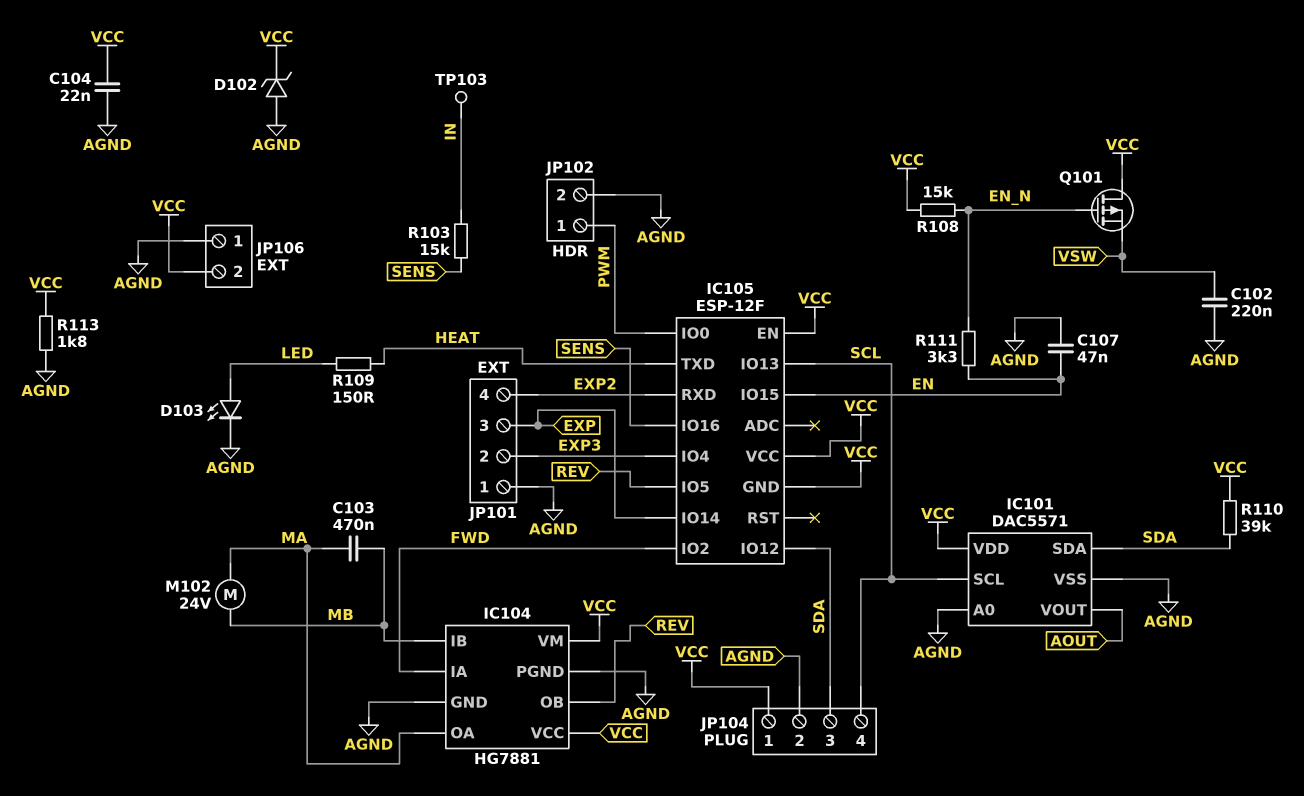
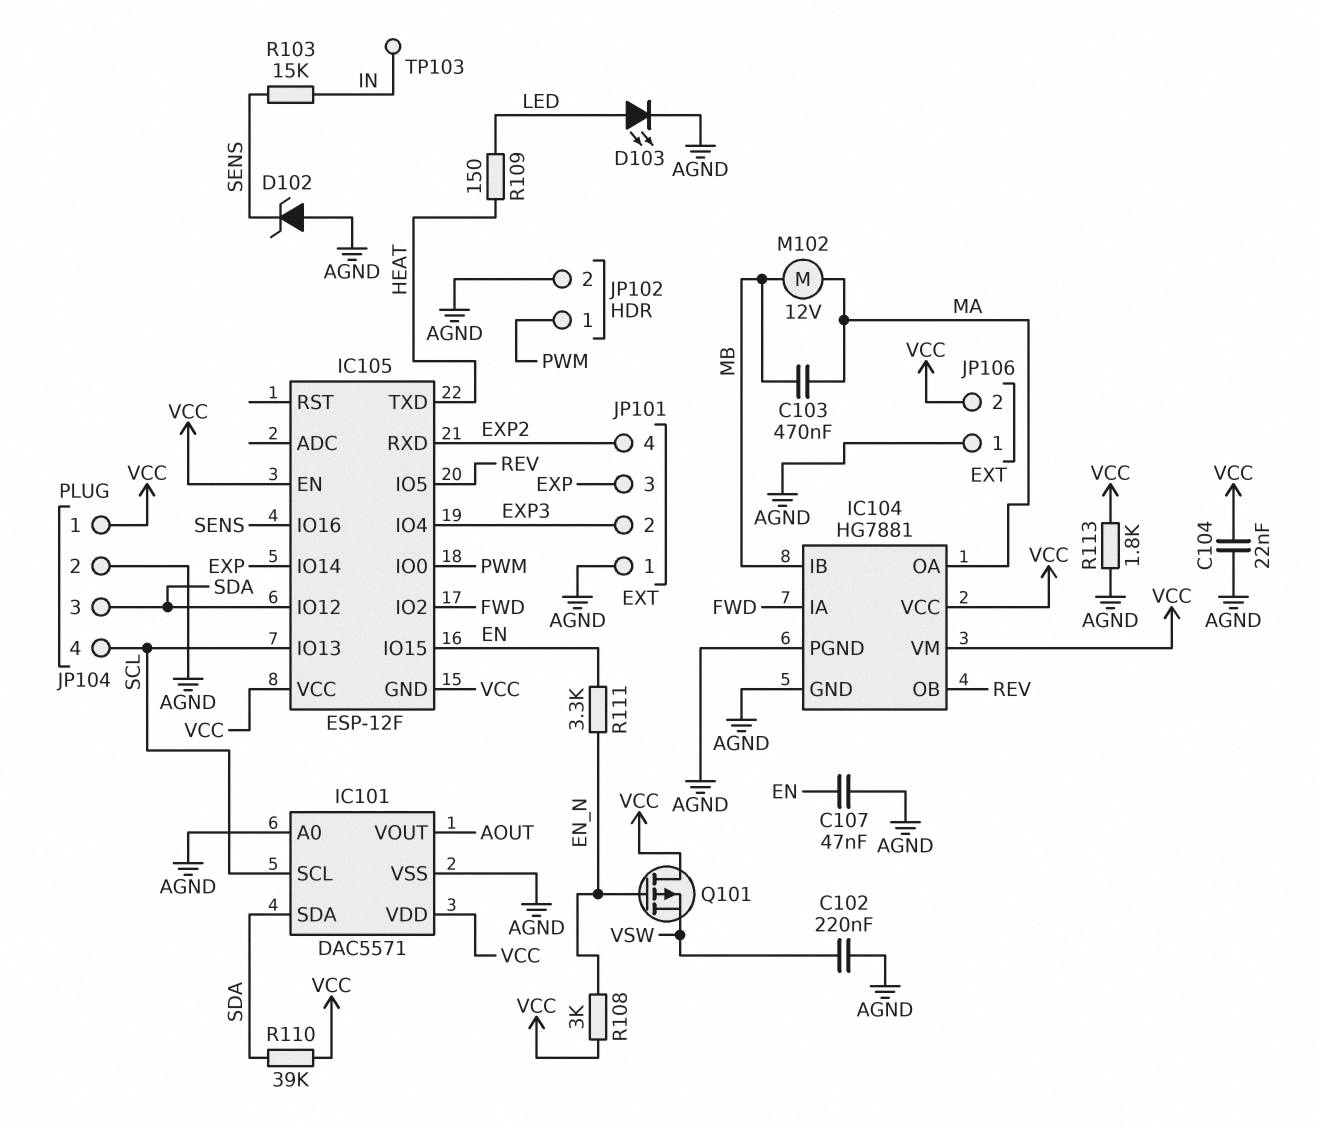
D102: zener (A AGND, K VCC) -> zener (A AGND, K SENS)
M102: motor 24V (MA, MB) -> motor 12V (MA, MB)
R108: 15k (EN_N, VCC) -> 3k (EN_N, VCC)

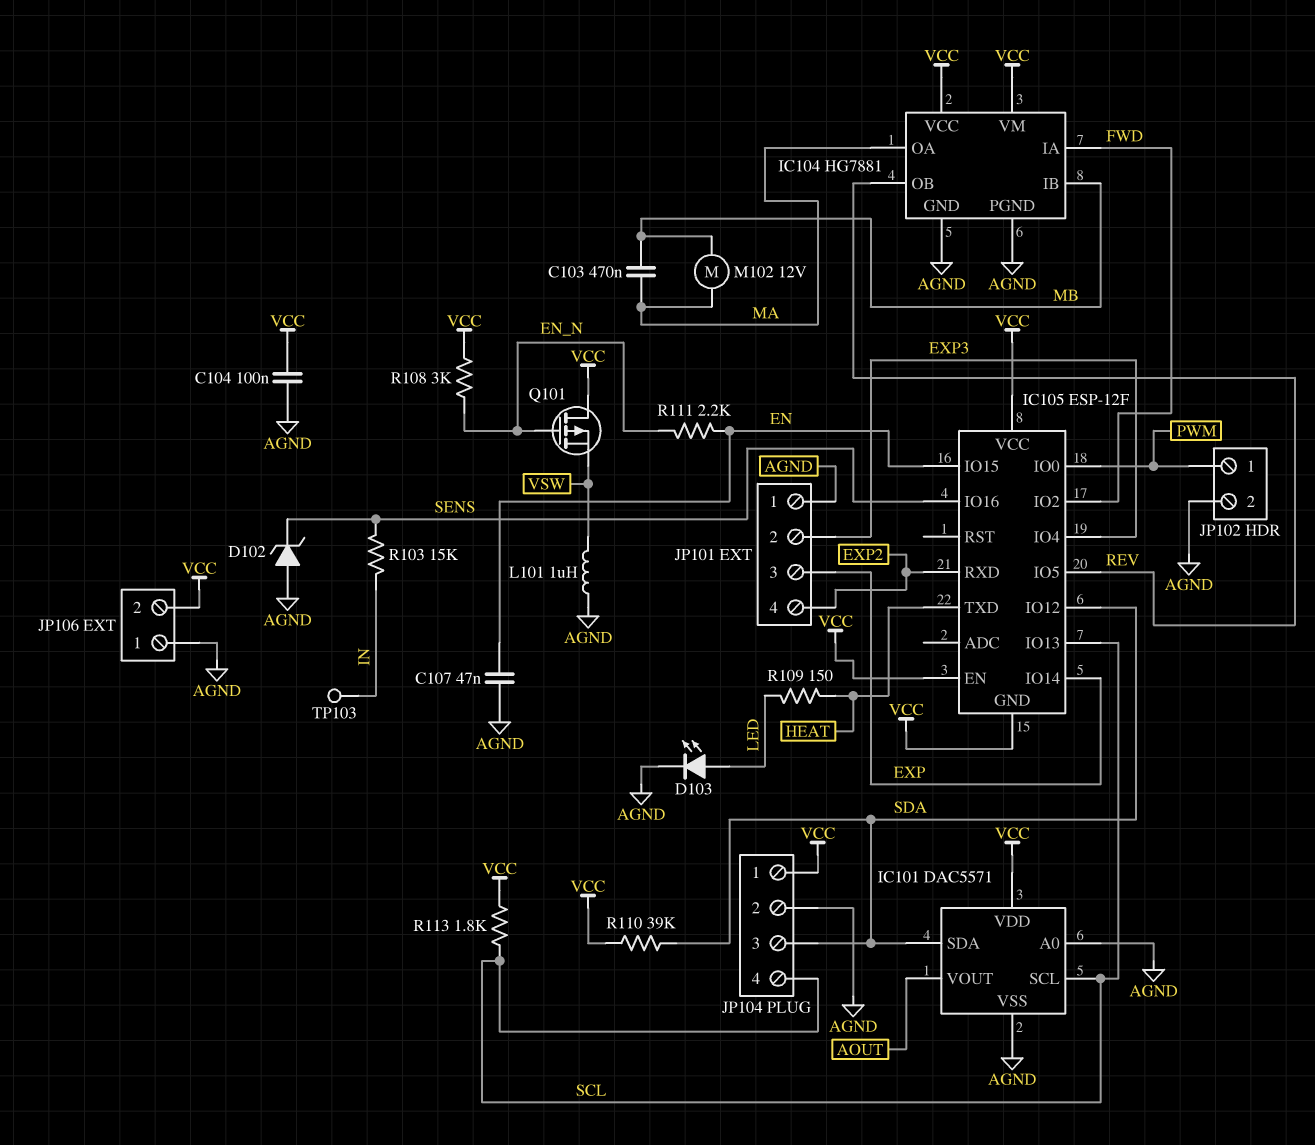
C102: 220nF (AGND, VSW) -> none
C104: 22nF (AGND, VCC) -> 100nF (AGND, VCC)
L101: none -> 1uH (AGND, VSW)
R111: 3.3k (EN, EN_N) -> 2.2k (EN, EN_N)
R113: 1.8k (AGND, VCC) -> 1.8k (SCL, VCC)

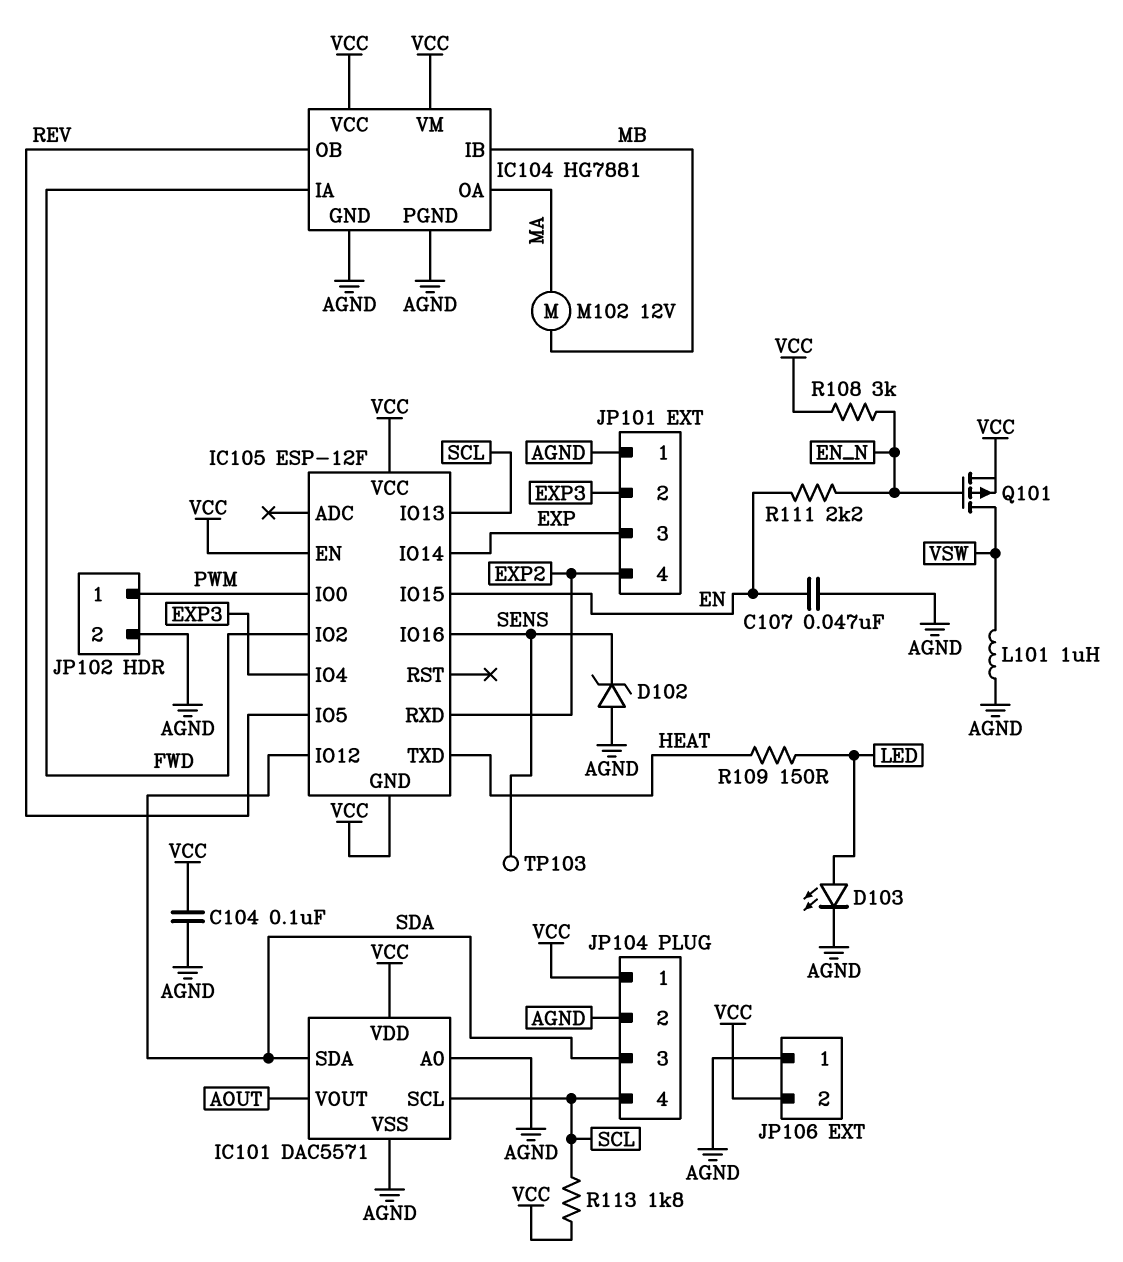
C103: 470nF (MA, MB) -> none
Q101: PMOS (G EN_N, D VCC, S VSW) -> PMOS (G EN_N, D VSW, S VCC)
R103: 15k (IN, SENS) -> none
R110: 39k (SDA, VCC) -> none
TP103: test point (IN) -> test point (SENS)

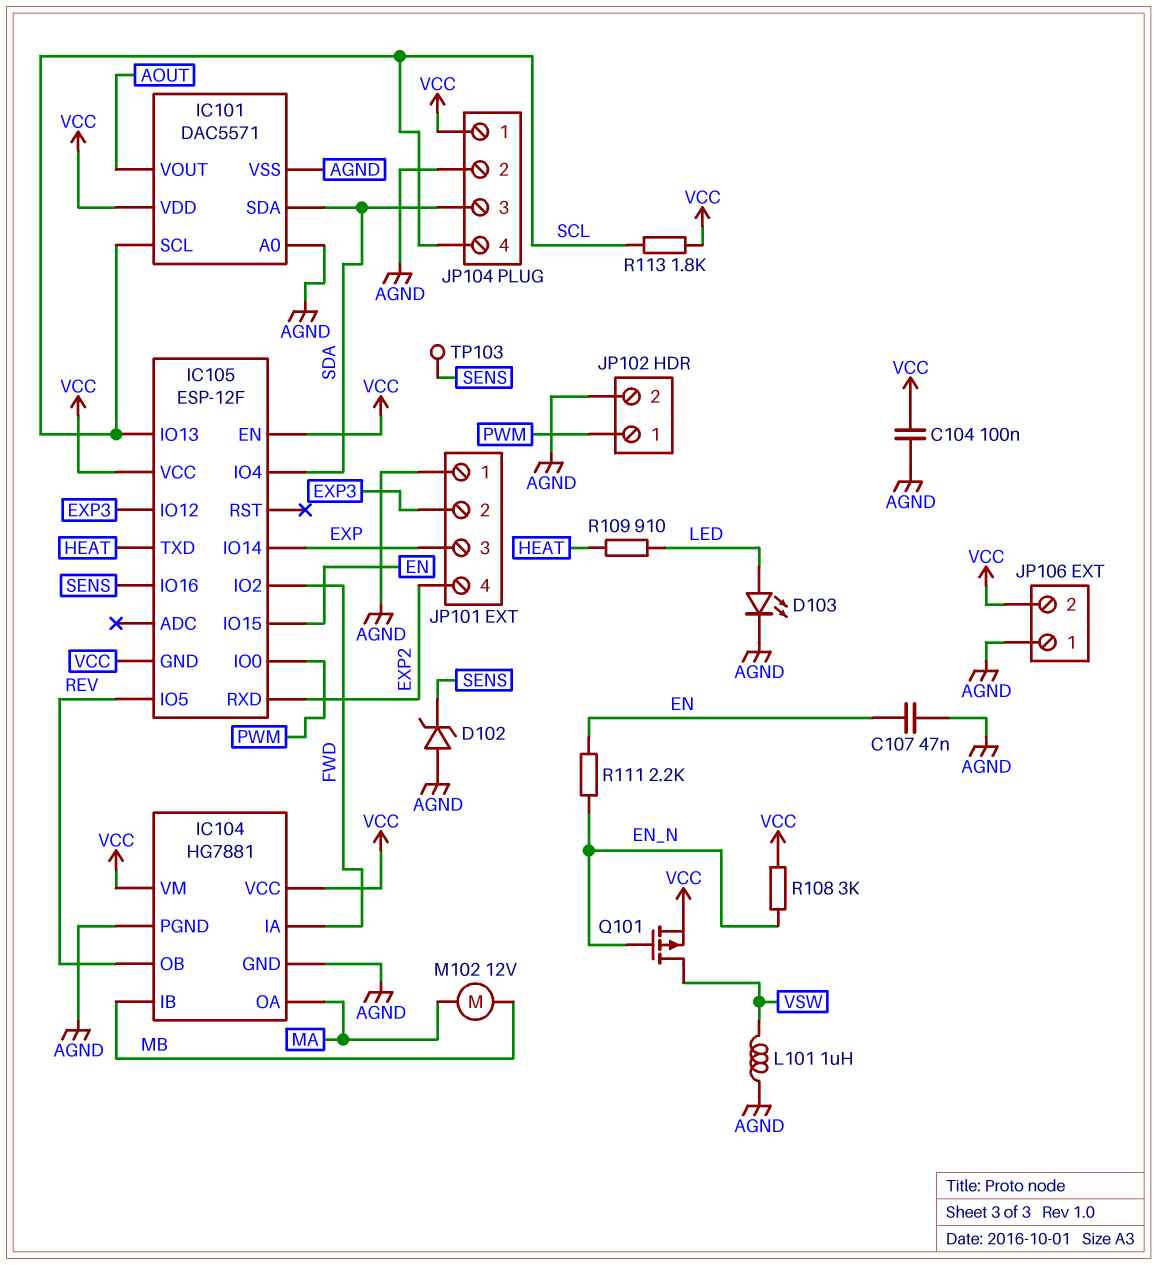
IC105 pin IO4: EXP3 -> SDA
IC105 pin IO12: SDA -> EXP3
R109: 150 (HEAT, LED) -> 910 (HEAT, LED)

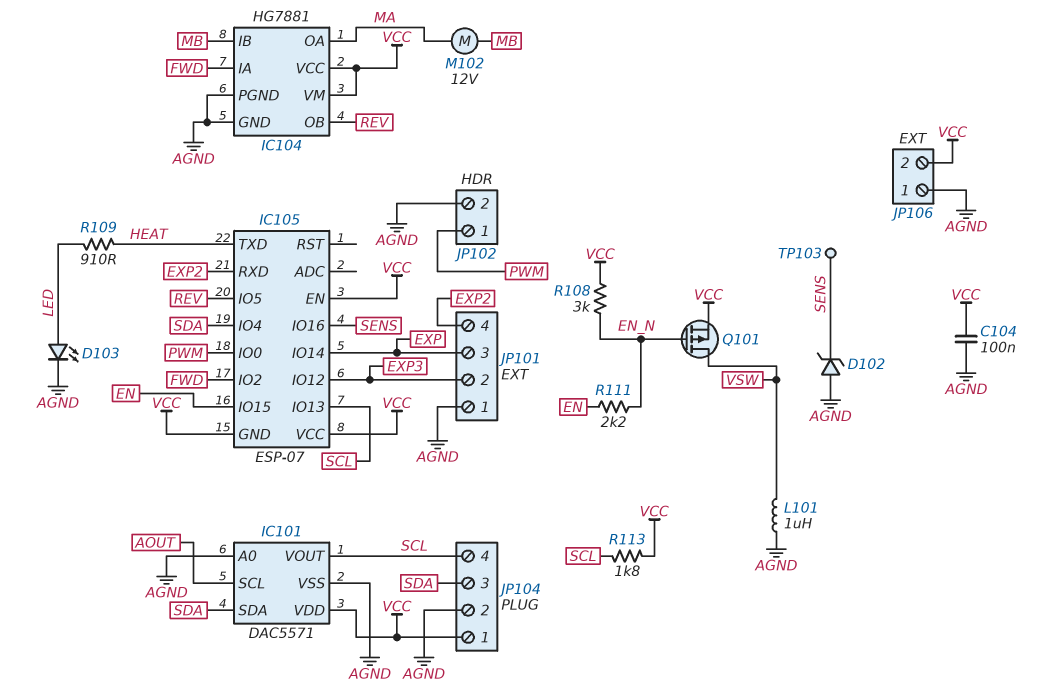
C107: 47nF (AGND, EN) -> none
IC101 pin SCL: SCL -> AOUT
IC101 pin VOUT: AOUT -> SCL
IC105: ESP-12F -> ESP-07

